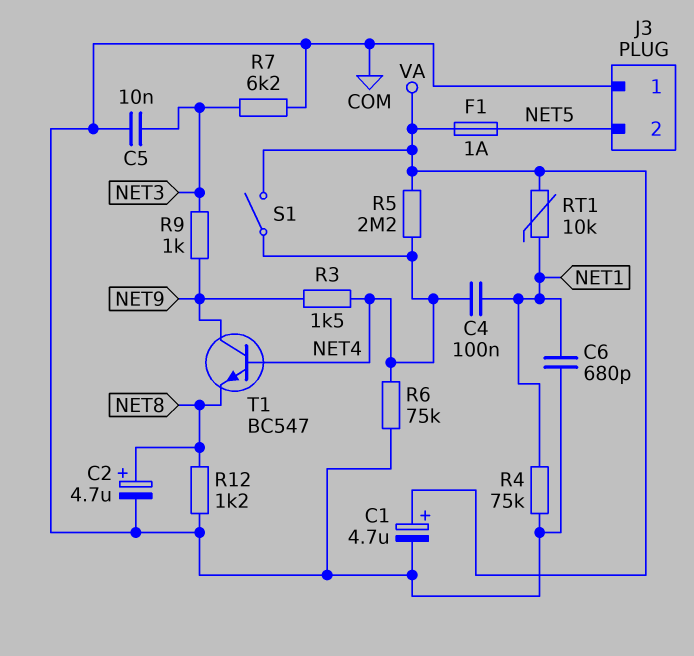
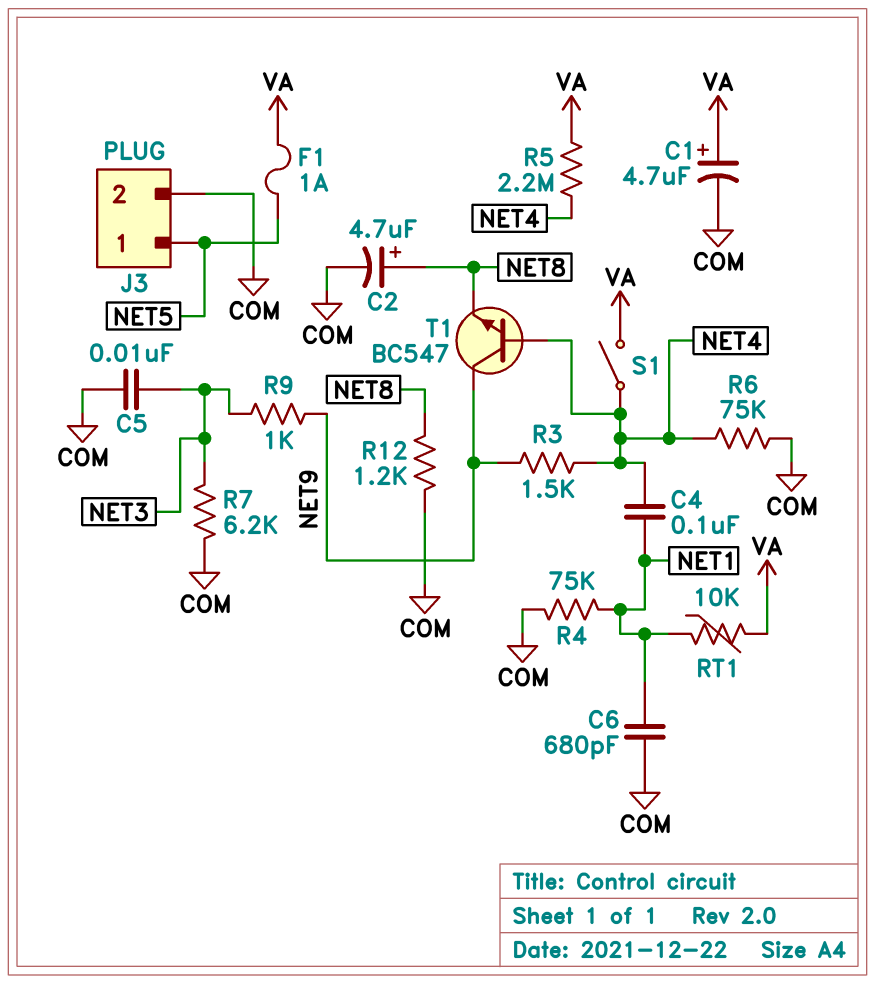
J3 pin 1: COM -> NET5
J3 pin 2: NET5 -> COM

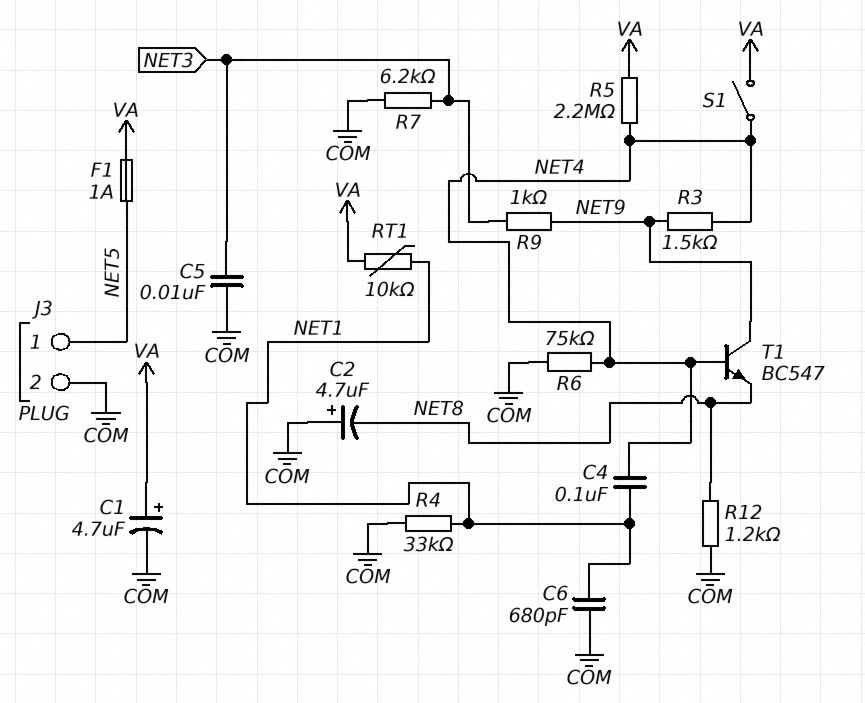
C2: 4.7uF (plus NET8, minus COM) -> 4.7uF (plus COM, minus NET8)
R4: 75k (COM, NET1) -> 33k (COM, NET1)

